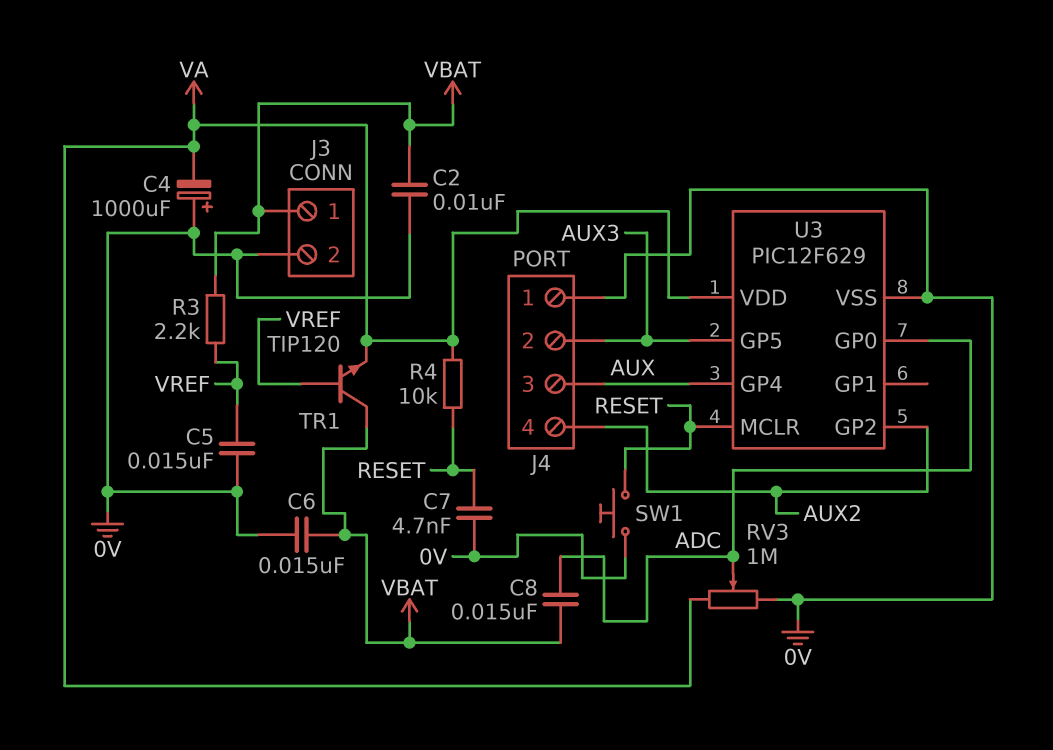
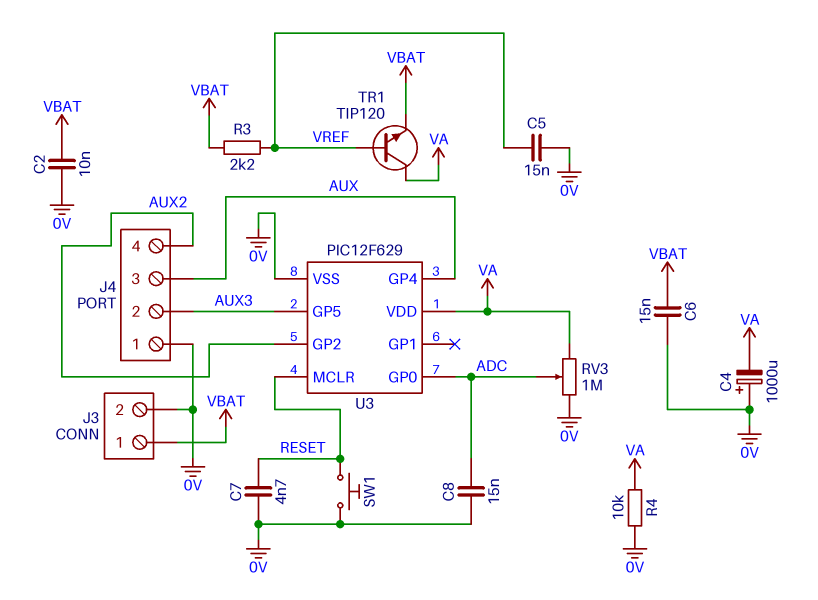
C8: 15nF (ADC, VBAT) -> 15nF (0V, ADC)
R4: 10k (RESET, VA) -> 10k (0V, VA)
TR1: NPN TIP120 (B VREF, C VBAT, E VA) -> NPN TIP120 (B VREF, C VA, E VBAT)

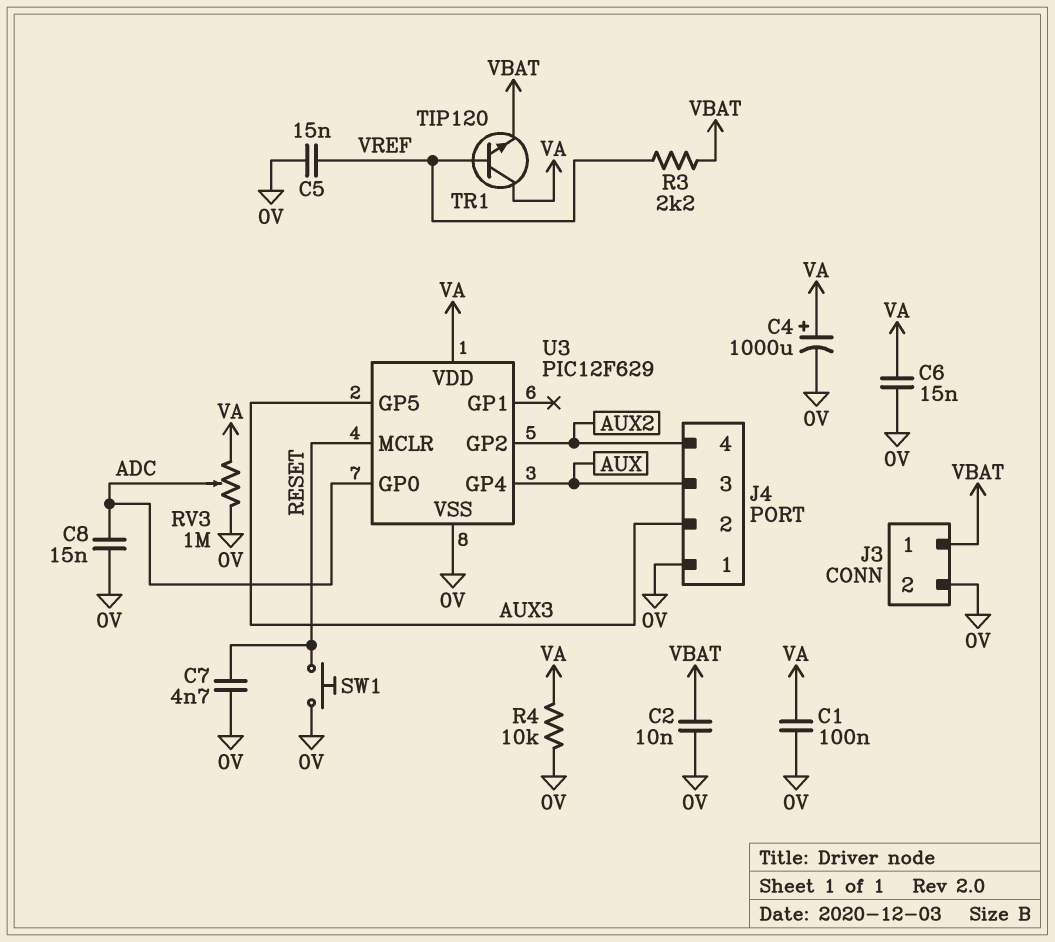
C1: none -> 100nF (0V, VA)
C4: 1000uF (plus 0V, minus VA) -> 1000uF (plus VA, minus 0V)
C6: 15nF (0V, VBAT) -> 15nF (0V, VA)

